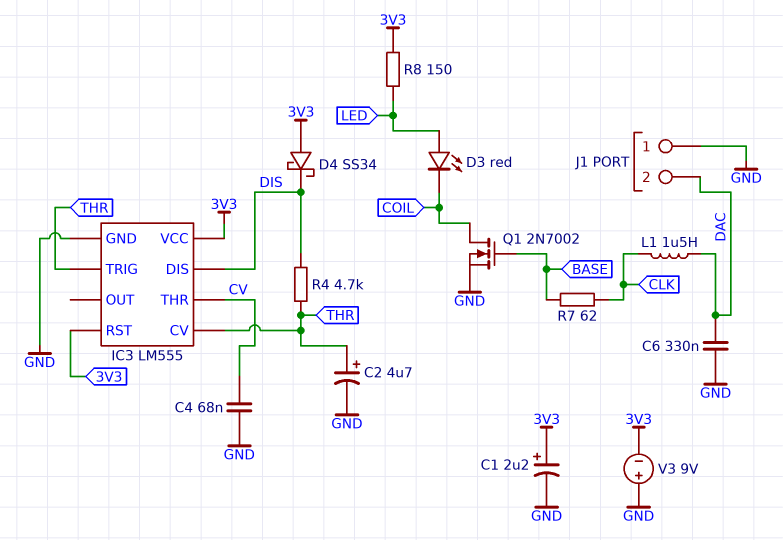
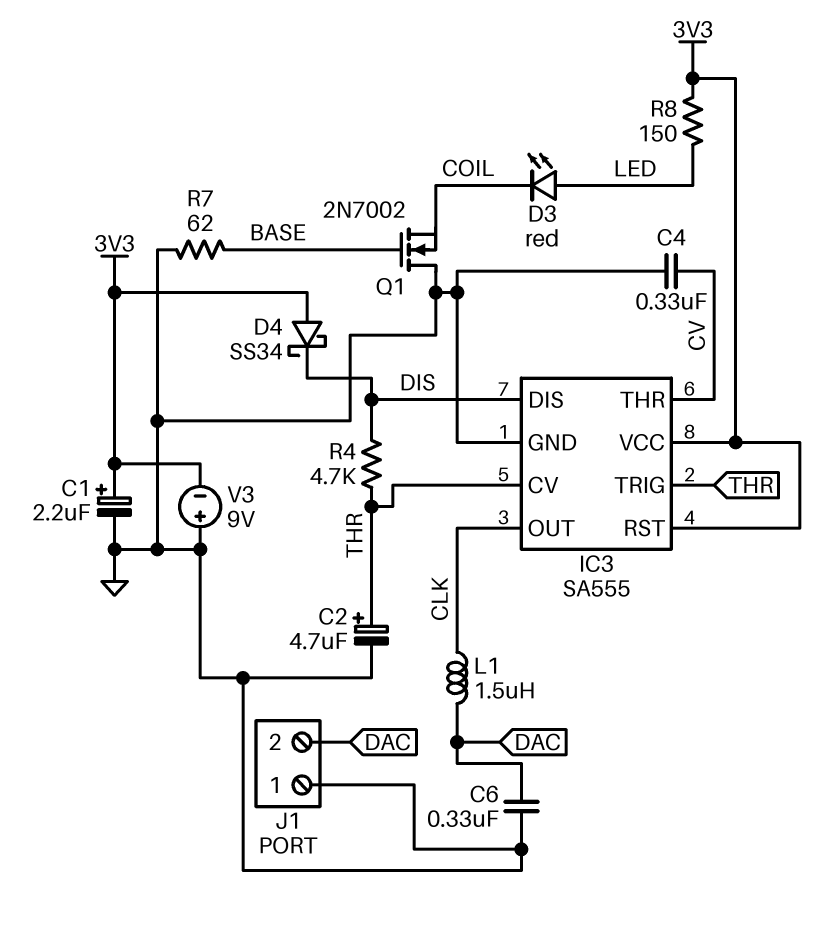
C4: 68nF (CV, GND) -> 330nF (CV, GND)
IC3: LM555 -> SA555
IC3 pin OUT: none -> CLK
Q1: NMOS 2N7002 (G BASE, D COIL, S GND) -> NMOS 2N7002 (G BASE, D GND, S COIL)
R7: 62 (BASE, CLK) -> 62 (BASE, GND)

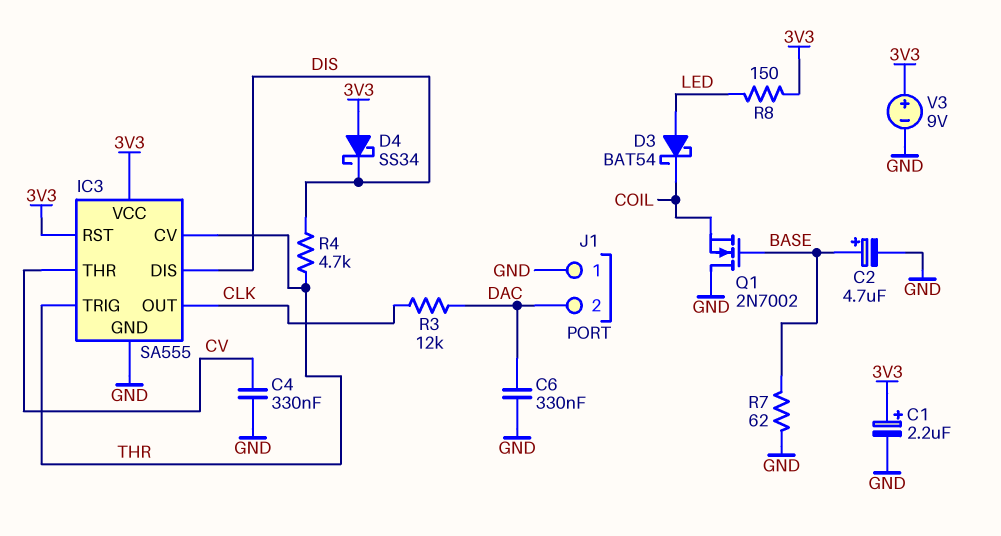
C2: 4.7uF (plus THR, minus GND) -> 4.7uF (plus BASE, minus GND)
D3: LED red (A LED, K COIL) -> schottky BAT54 (A LED, K COIL)
L1: 1.5uH (CLK, DAC) -> none
R3: none -> 12k (CLK, DAC)
V3: 9V (plus GND, minus 3V3) -> 9V (plus 3V3, minus GND)

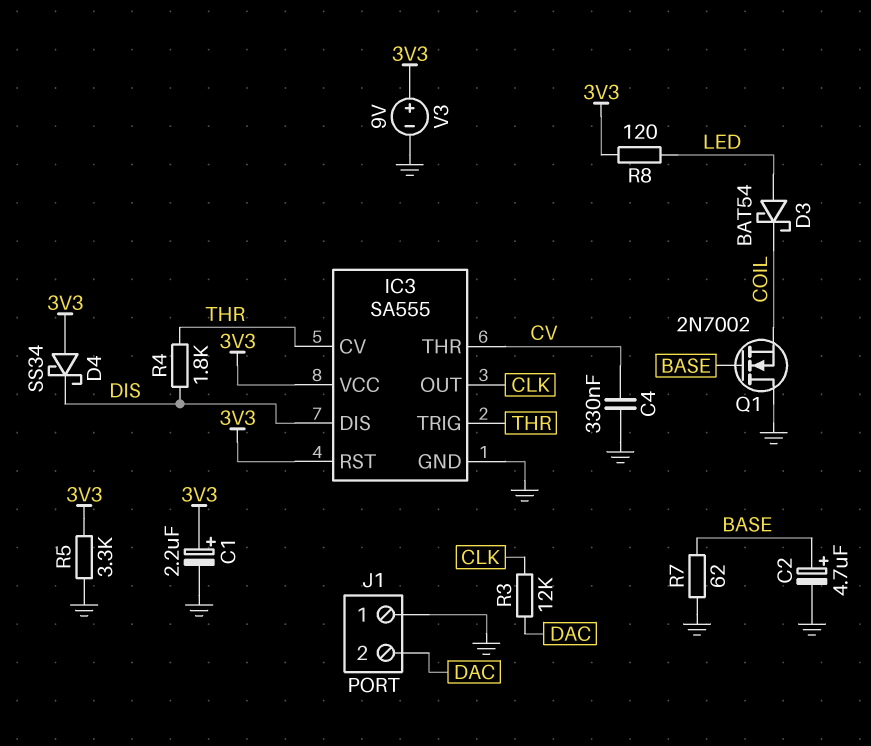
C6: 330nF (DAC, GND) -> none
R4: 4.7k (DIS, THR) -> 1.8k (DIS, THR)
R5: none -> 3.3k (3V3, GND)
R8: 150 (3V3, LED) -> 120 (3V3, LED)

